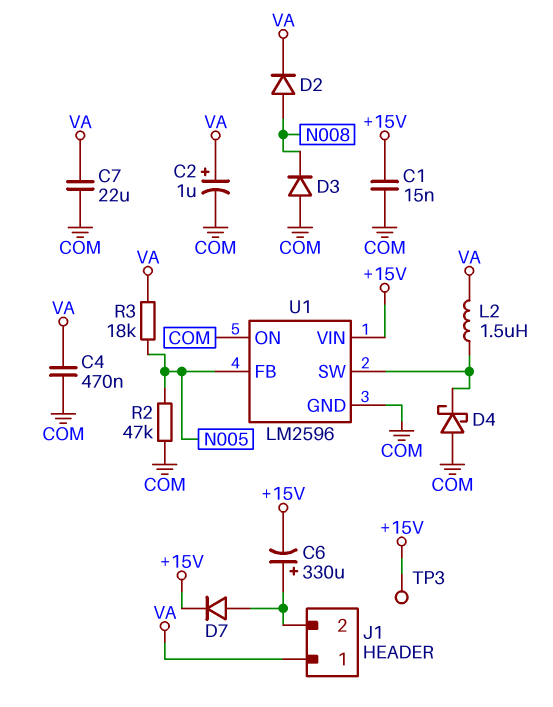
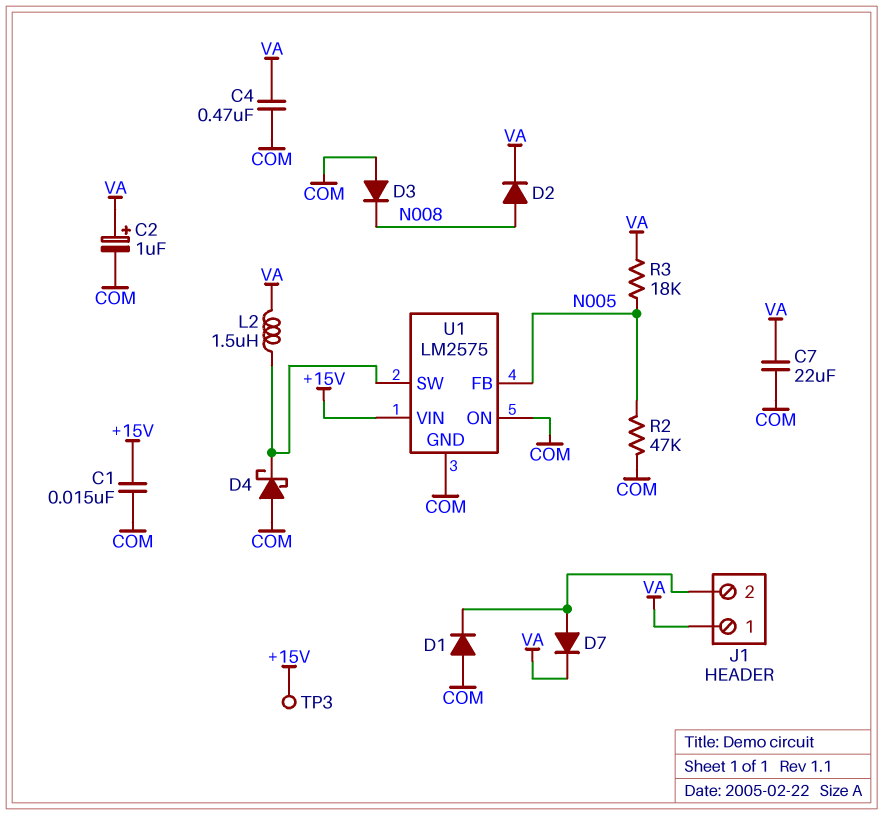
C6: 330uF (plus J1/2, minus +15V) -> none
D1: none -> diode (A COM, K J1/2)
D7: diode (A J1/2, K +15V) -> diode (A J1/2, K VA)
U1: LM2596 -> LM2575

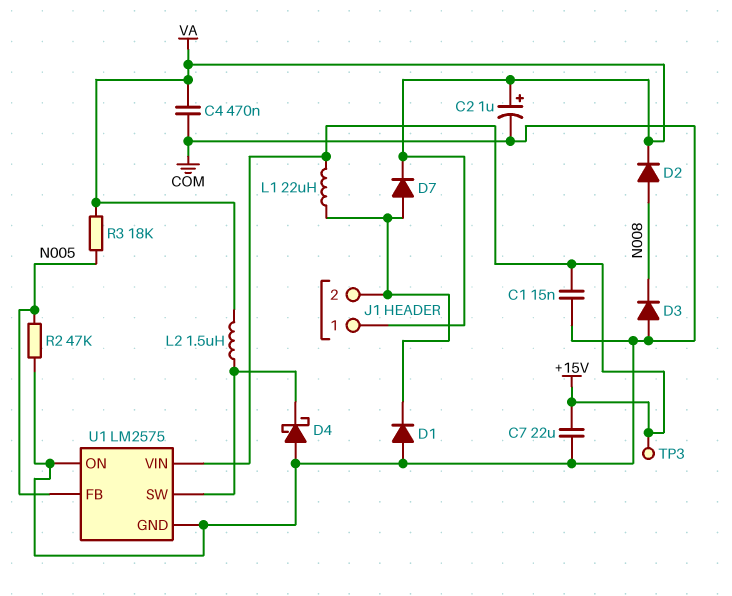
C7: 22uF (COM, VA) -> 22uF (+15V, COM)
L1: none -> 22uH (+15V, J1/2)

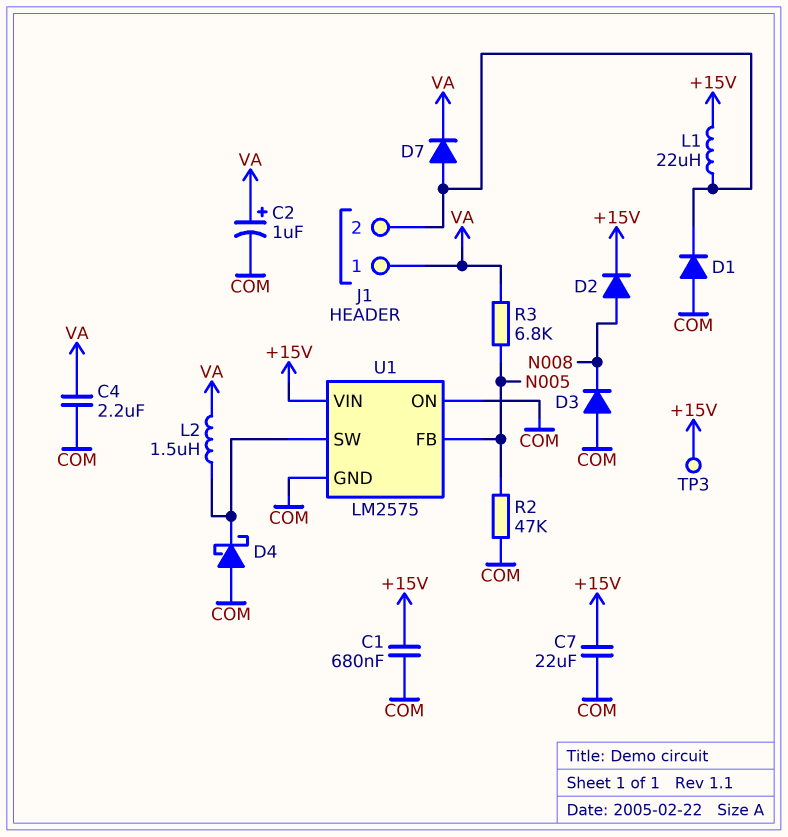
C1: 15nF (+15V, COM) -> 680nF (+15V, COM)
C4: 470nF (COM, VA) -> 2.2uF (COM, VA)
D2: diode (A N008, K VA) -> diode (A N008, K +15V)
R3: 18k (N005, VA) -> 6.8k (N005, VA)

